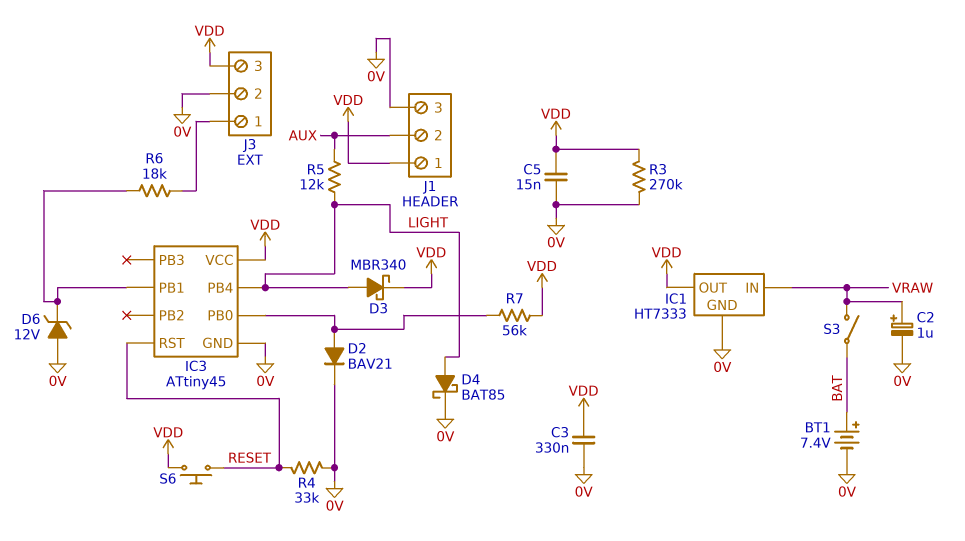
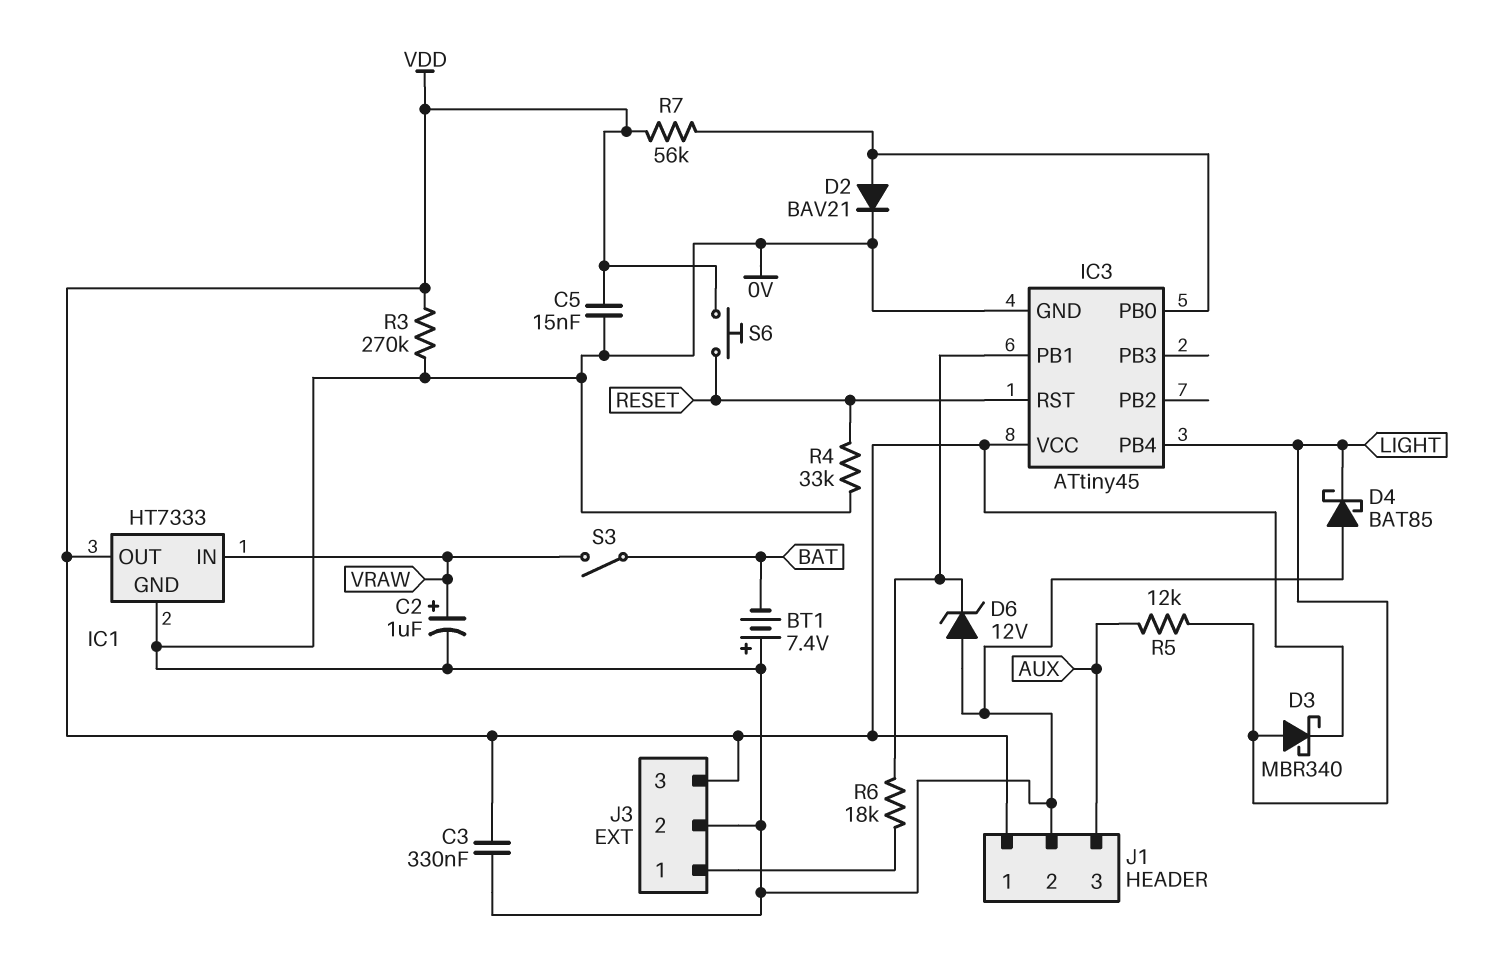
BT1: 7.4V (plus BAT, minus 0V) -> 7.4V (plus 0V, minus BAT)
D4: schottky BAT85 (A LIGHT, K 0V) -> schottky BAT85 (A 0V, K LIGHT)
J1 pin 2: AUX -> 0V
J1 pin 3: 0V -> AUX

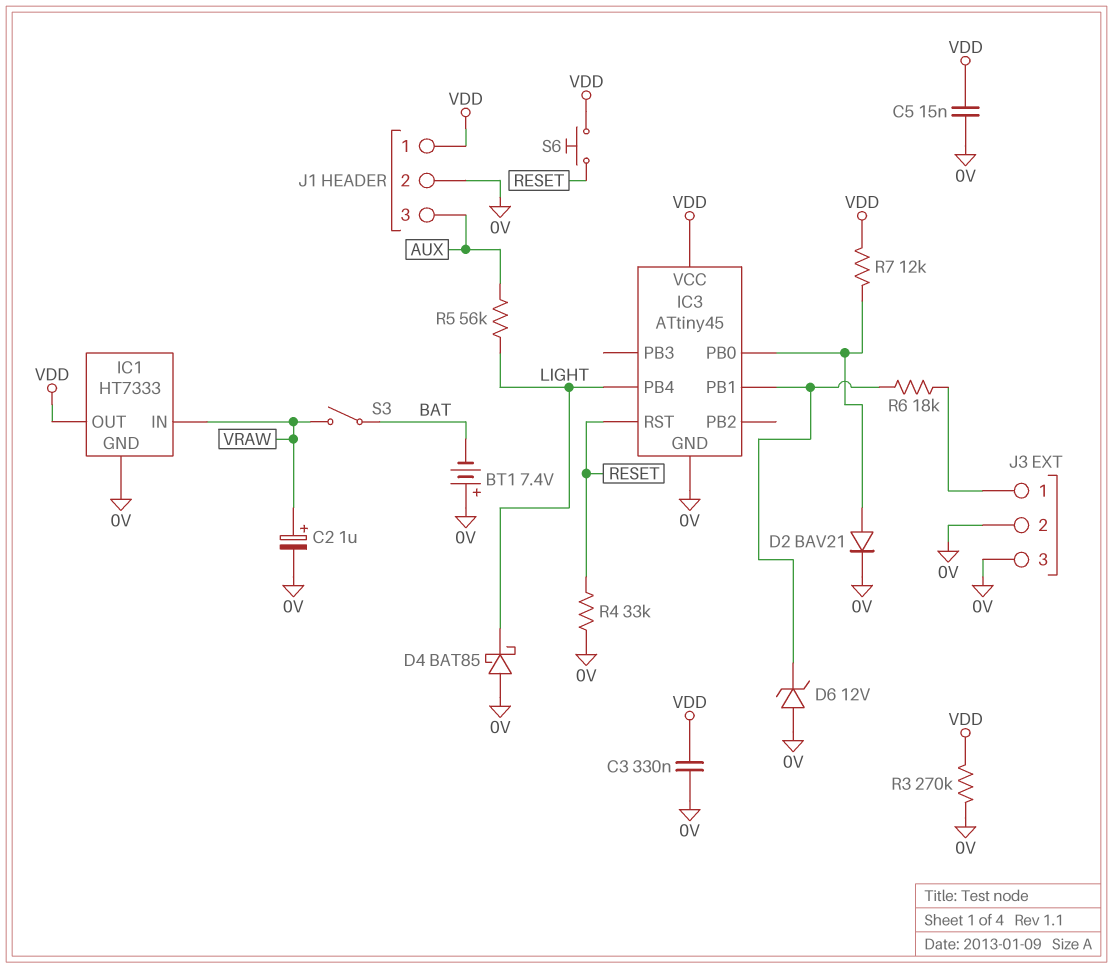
D3: schottky MBR340 (A LIGHT, K VDD) -> none
J3 pin 3: VDD -> 0V
R5: 12k (AUX, LIGHT) -> 56k (AUX, LIGHT)
R7: 56k (IC3/PB0, VDD) -> 12k (IC3/PB0, VDD)

